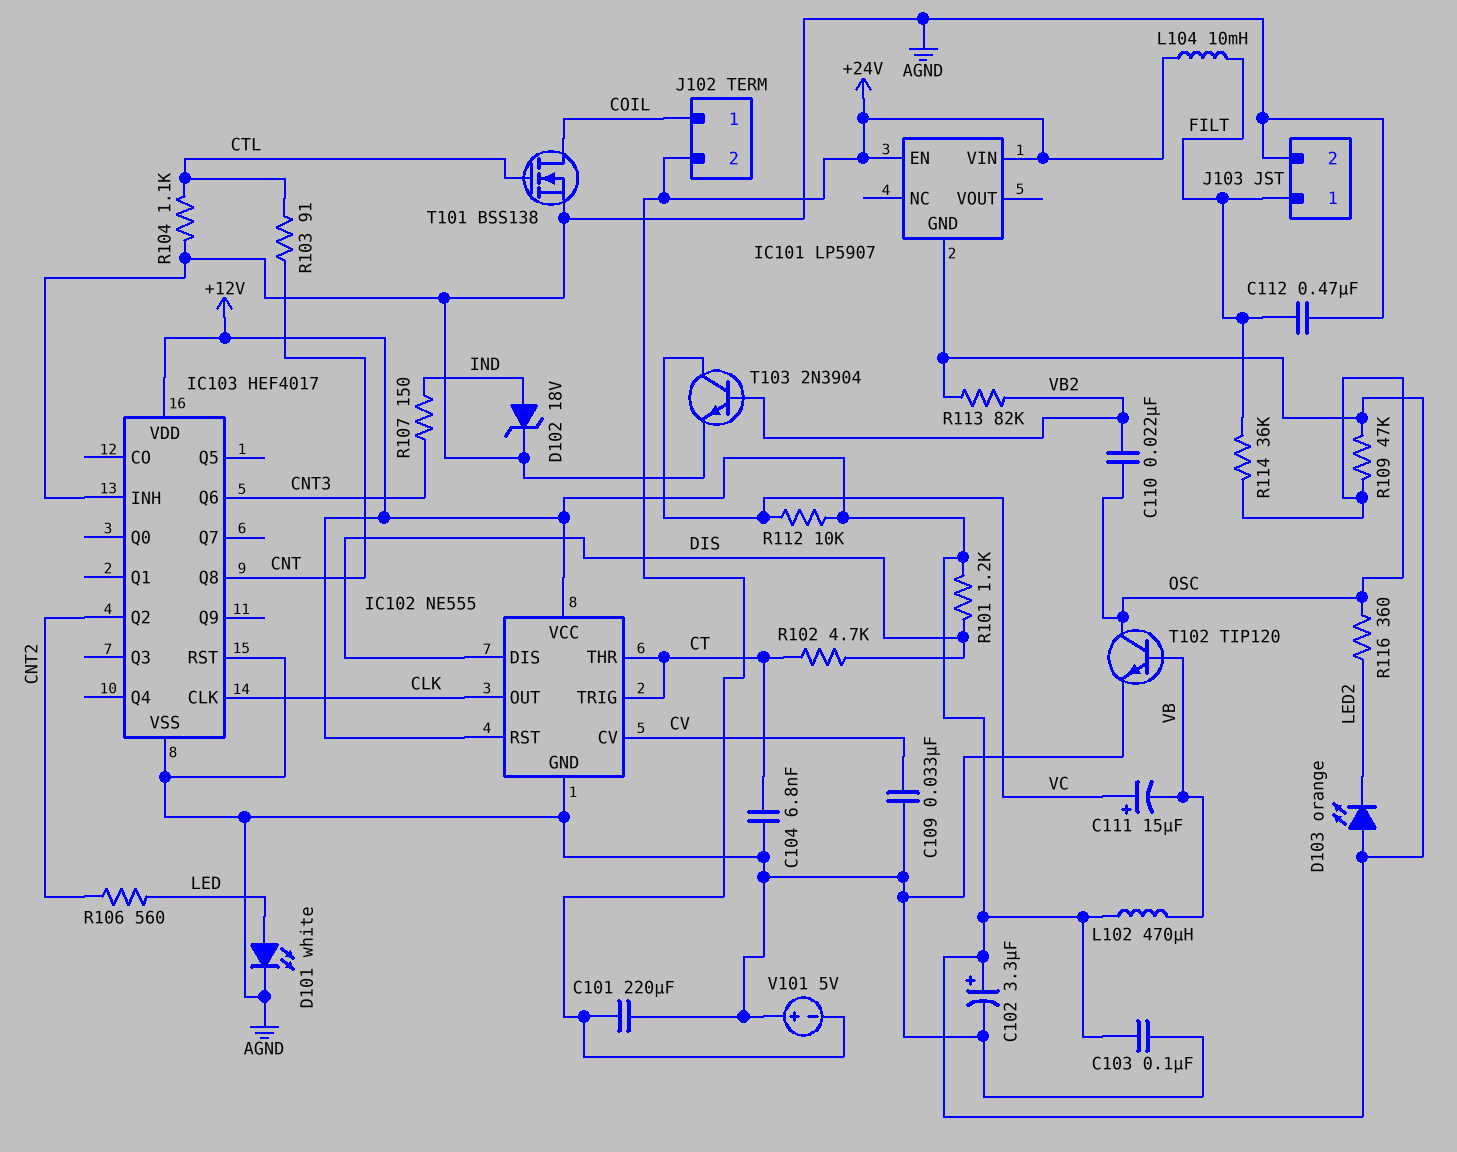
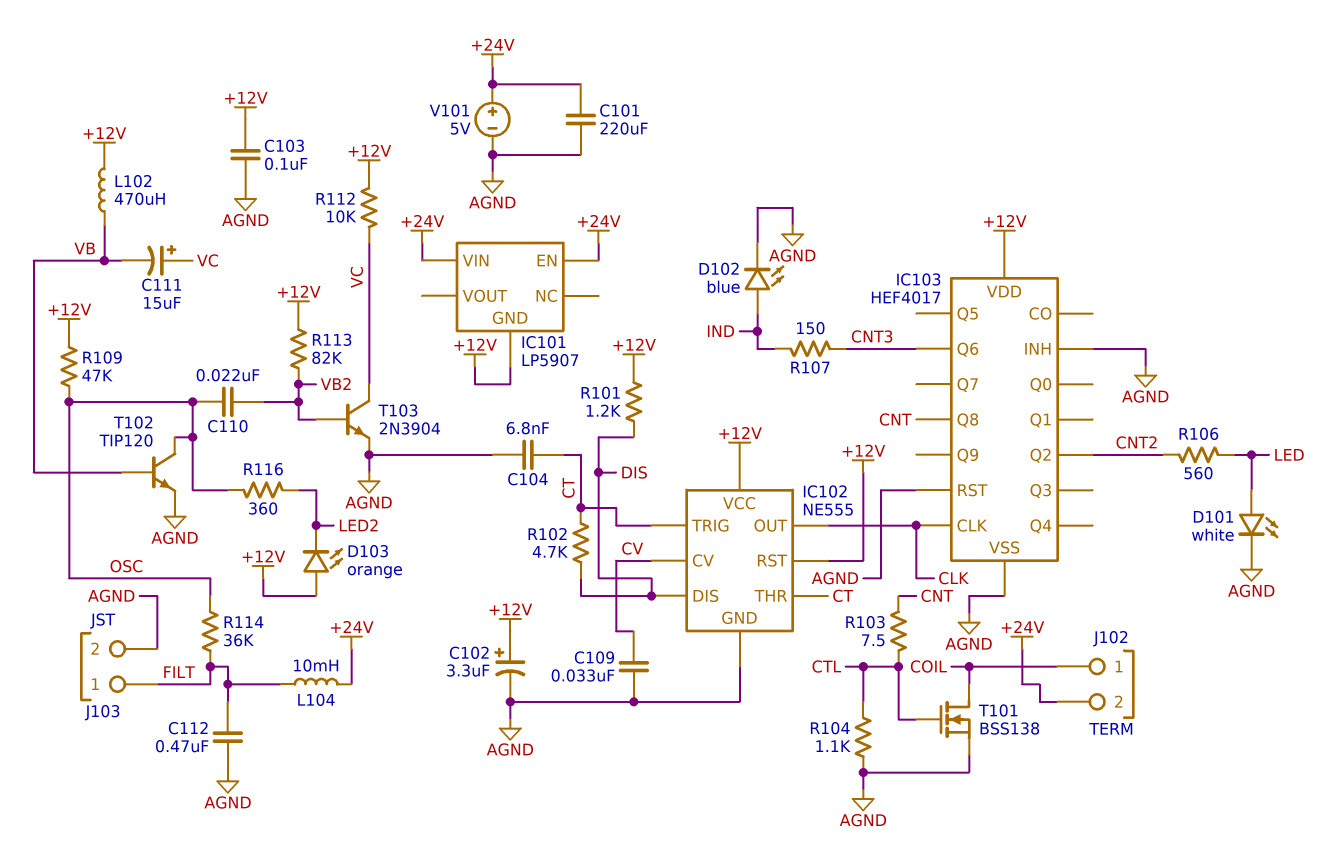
D102: zener 18V (A IND, K AGND) -> LED blue (A IND, K AGND)
R103: 91 (CNT, CTL) -> 7.5 (CNT, CTL)
V101: 5V (plus AGND, minus +24V) -> 5V (plus +24V, minus AGND)

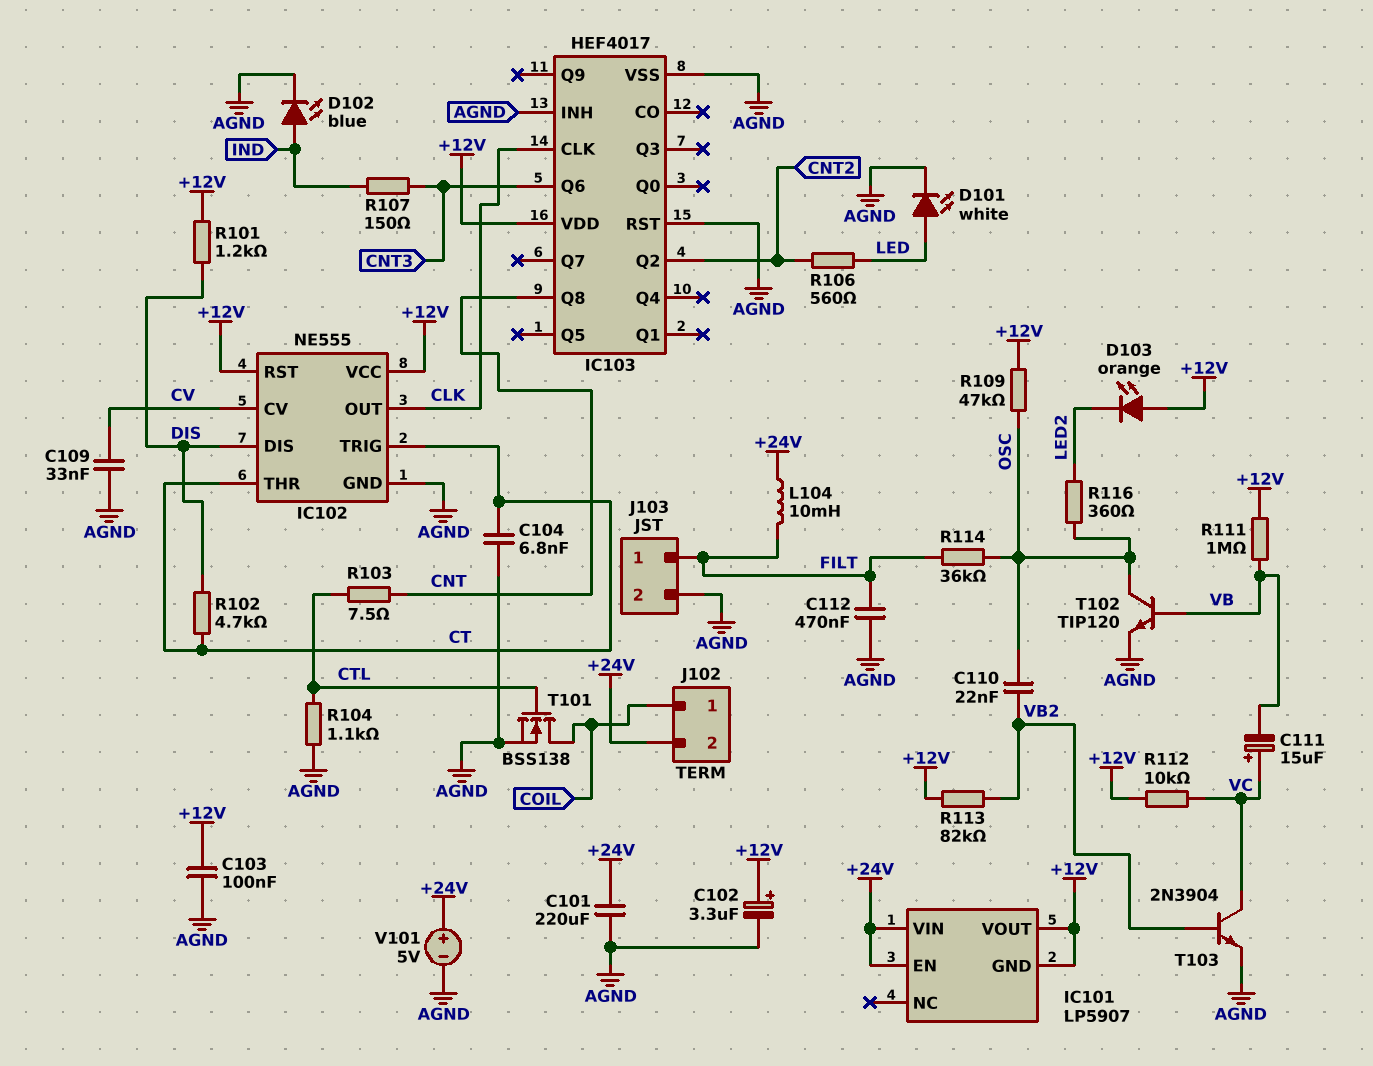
IC101 pin VOUT: none -> +12V
L102: 470uH (+12V, VB) -> none
R111: none -> 1M (+12V, VB)

